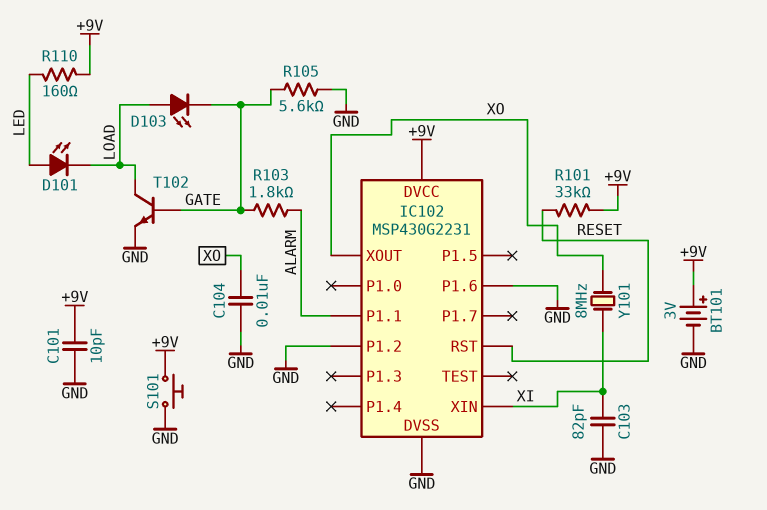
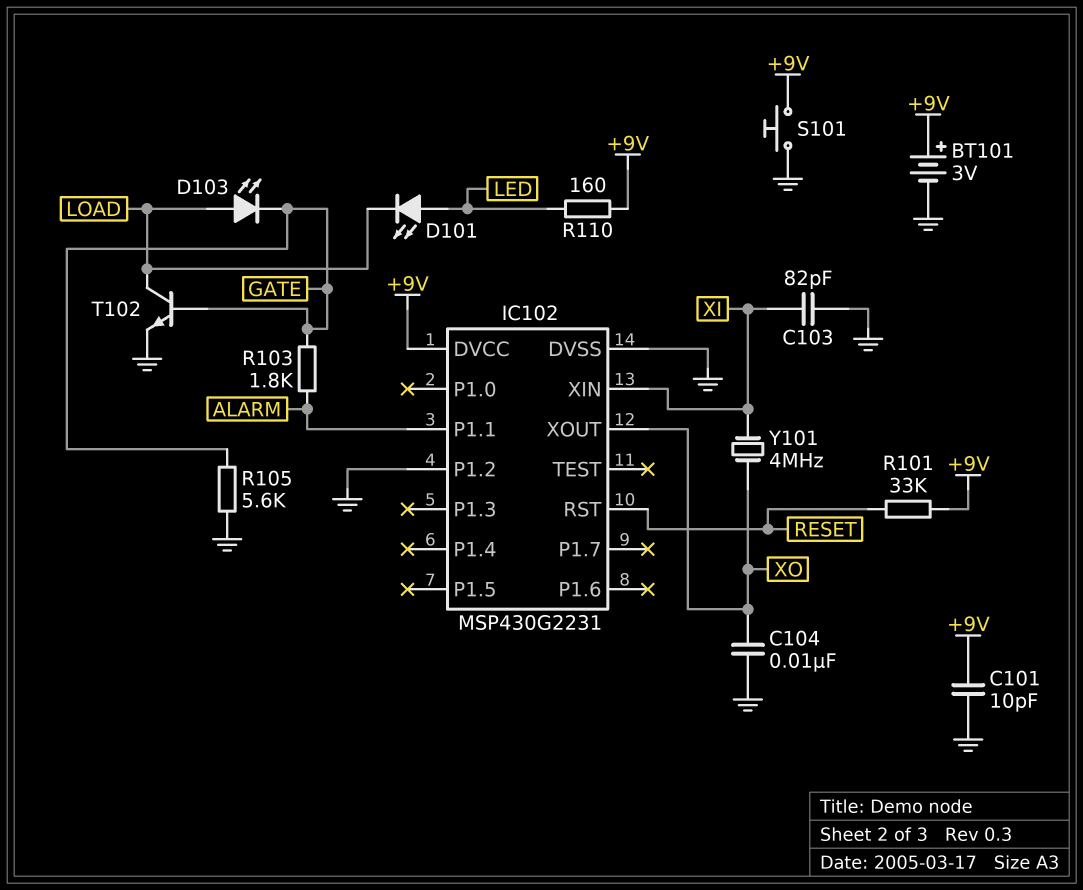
IC102 pin P1.6: GND -> none
Y101: 8MHz (XI, XO) -> 4MHz (XI, XO)

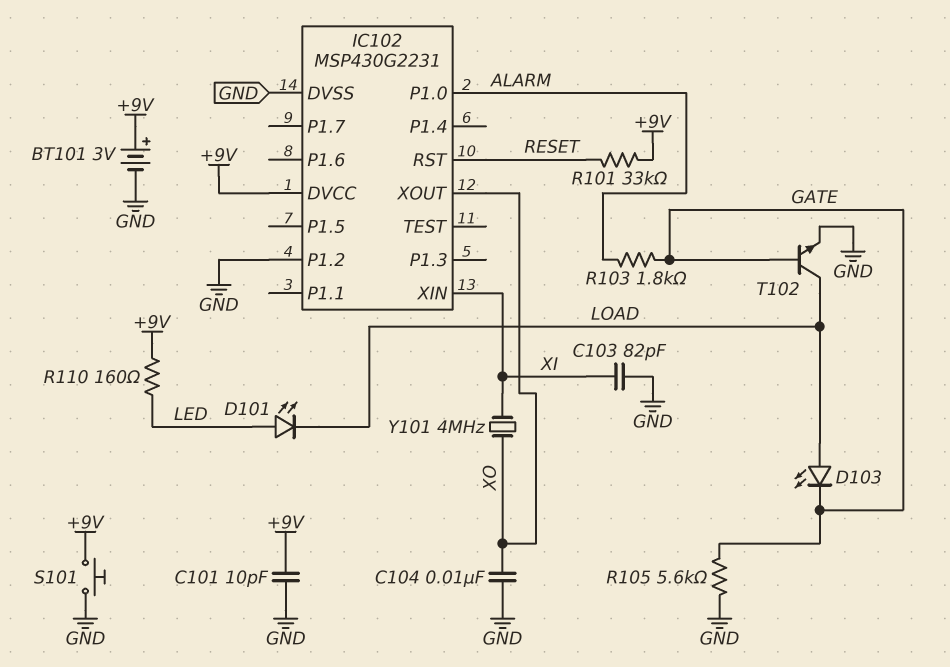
IC102 pin P1.0: none -> ALARM
IC102 pin P1.1: ALARM -> none

